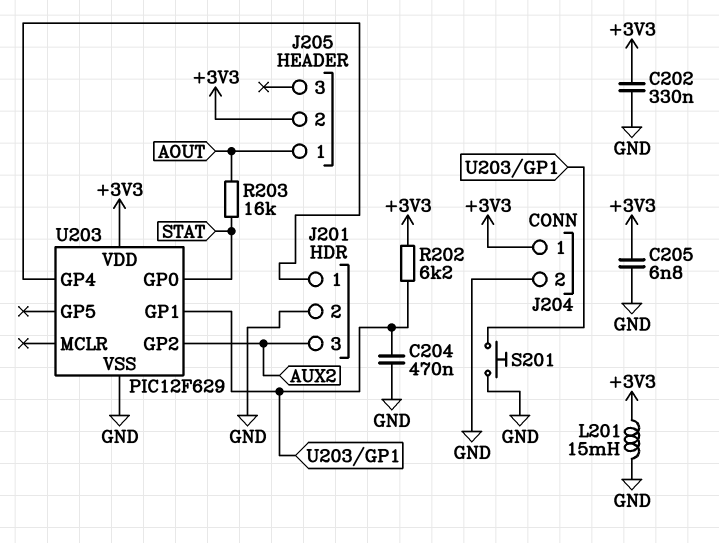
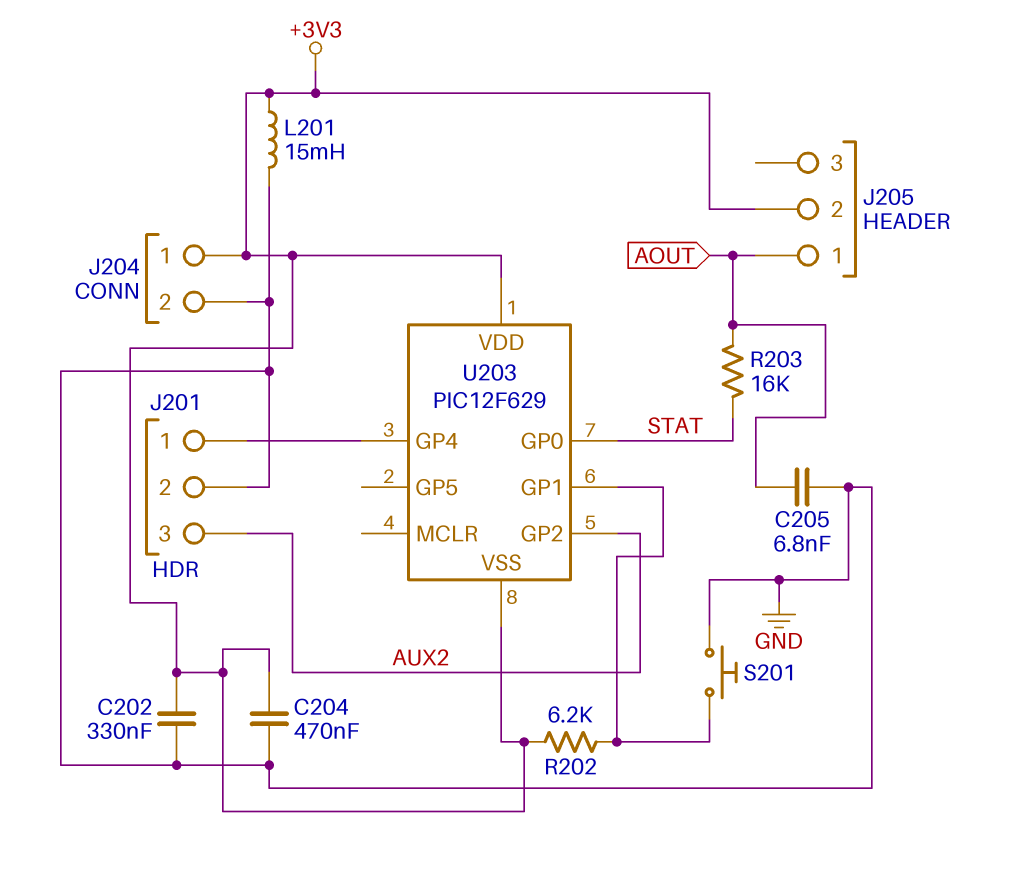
C204: 470nF (GND, U203/GP1) -> 470nF (+3V3, GND)
C205: 6.8nF (+3V3, GND) -> 6.8nF (AOUT, GND)
U203 pin VSS: GND -> +3V3

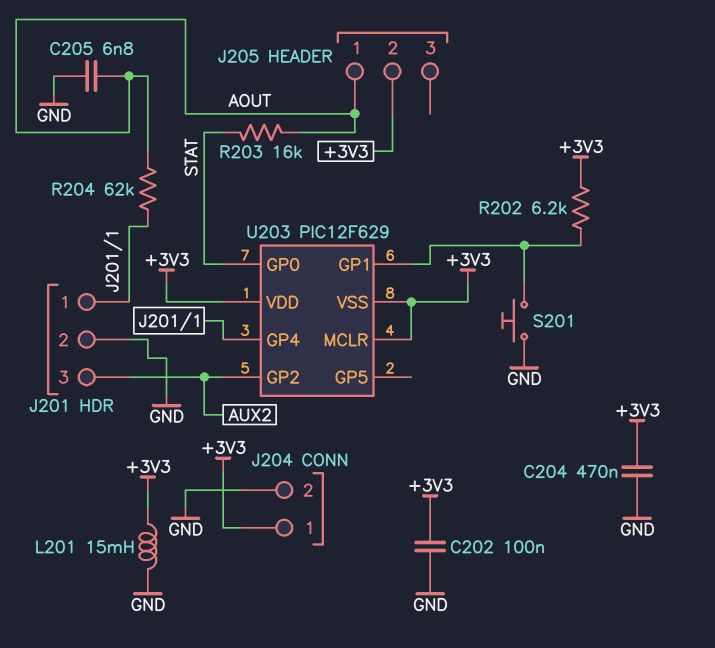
C202: 330nF (+3V3, GND) -> 100nF (+3V3, GND)
R204: none -> 62k (AOUT, J201/1)
U203 pin MCLR: none -> +3V3

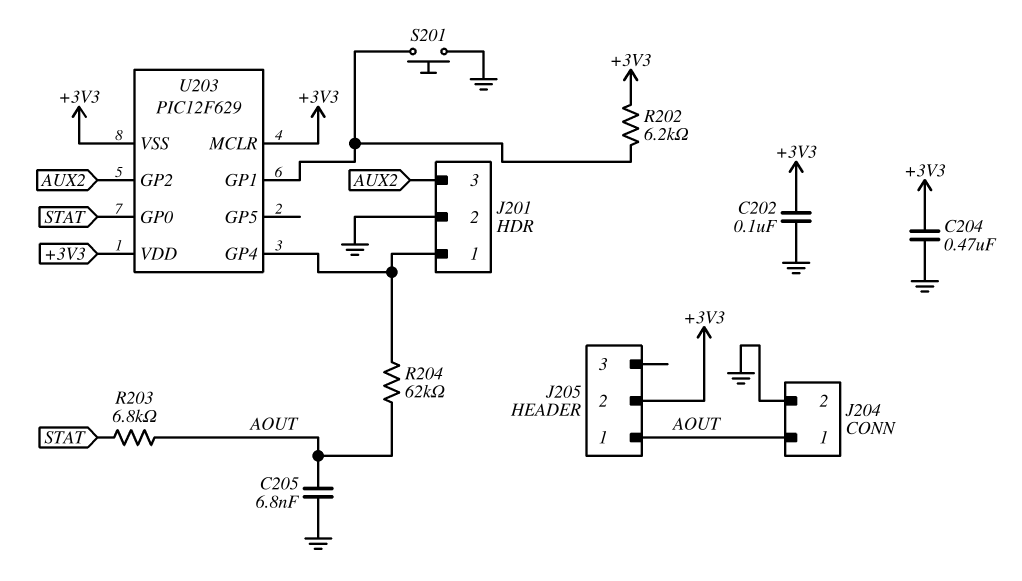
J204 pin 1: +3V3 -> AOUT
L201: 15mH (+3V3, GND) -> none
R203: 16k (AOUT, STAT) -> 6.8k (AOUT, STAT)

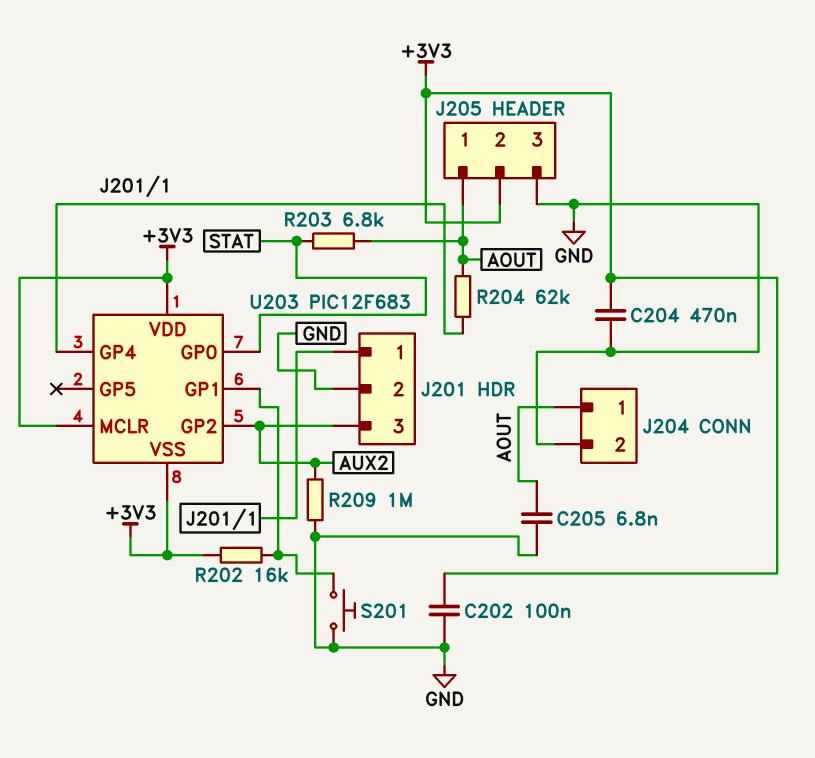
J205 pin 3: none -> GND
R202: 6.2k (+3V3, U203/GP1) -> 16k (+3V3, U203/GP1)
R209: none -> 1M (AUX2, GND)
U203: PIC12F629 -> PIC12F683

